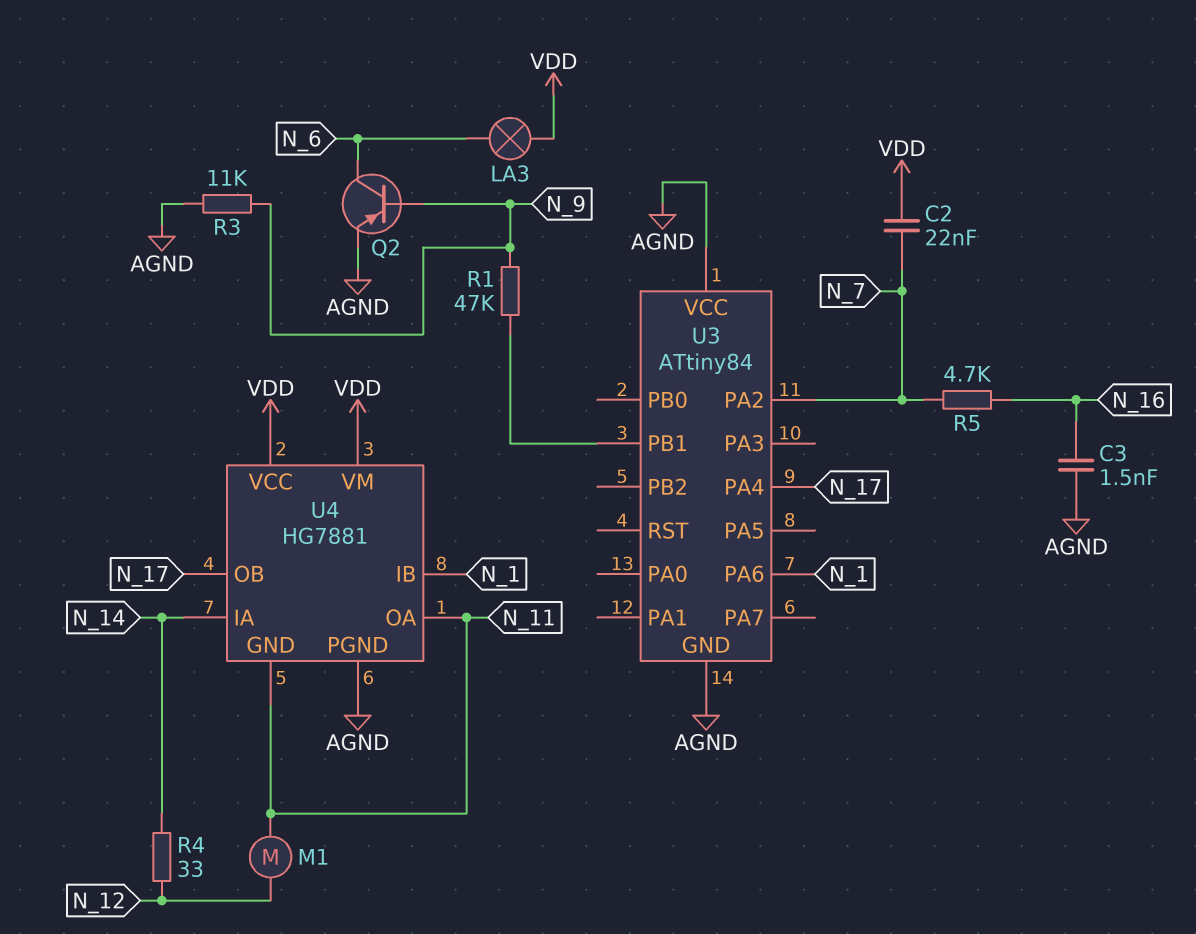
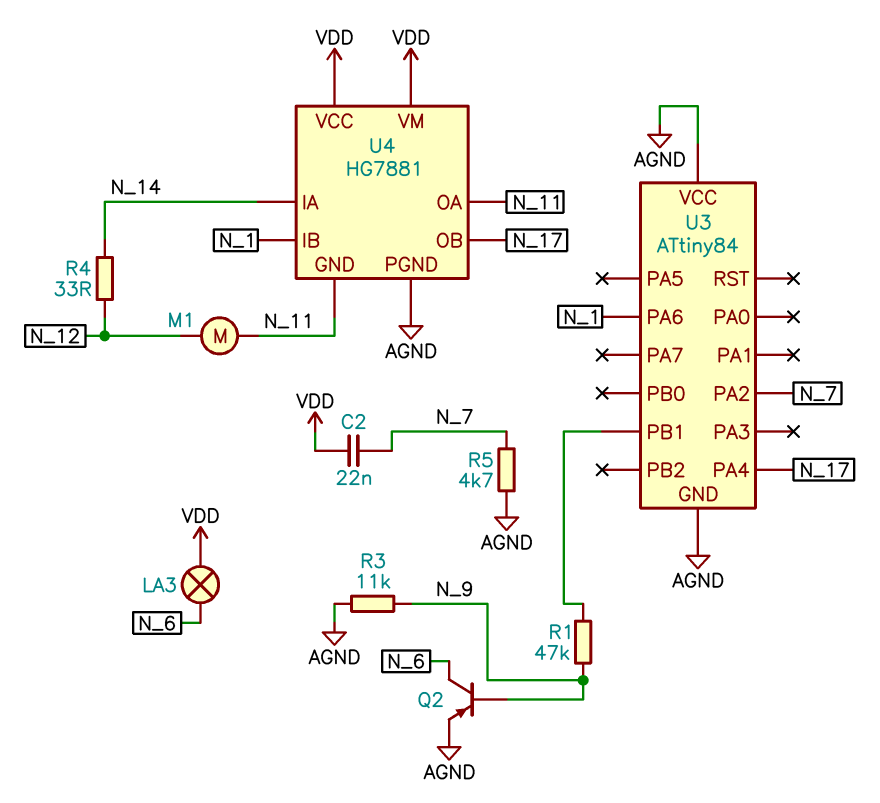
C3: 1.5nF (AGND, N_16) -> none
R5: 4.7k (N_7, N_16) -> 4.7k (AGND, N_7)

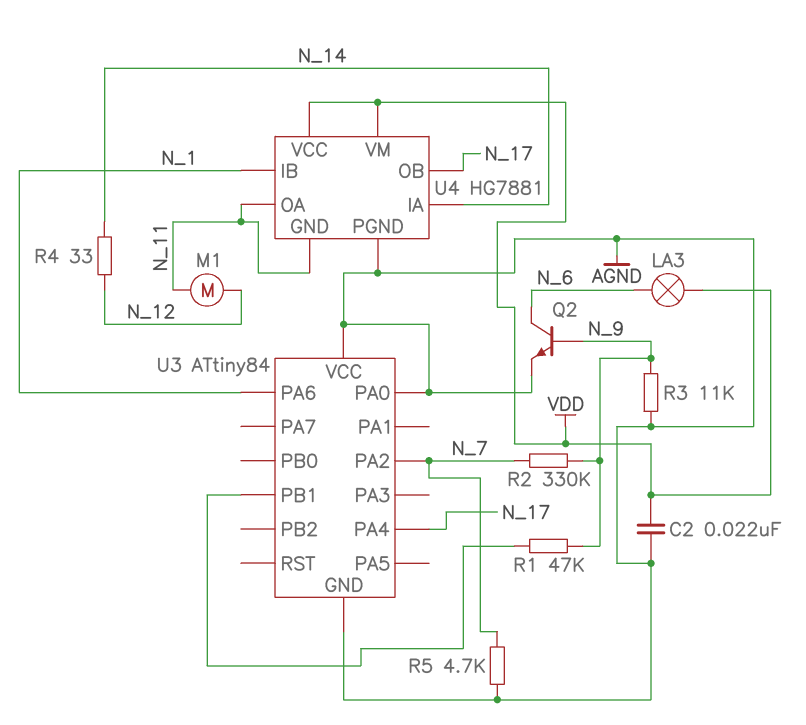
C2: 22nF (N_7, VDD) -> 22nF (AGND, VDD)
Q2: PNP (B N_9, C N_6, E AGND) -> NPN (B N_9, C N_6, E AGND)
R2: none -> 330k (N_7, N_9)
U3 pin PA0: none -> AGND

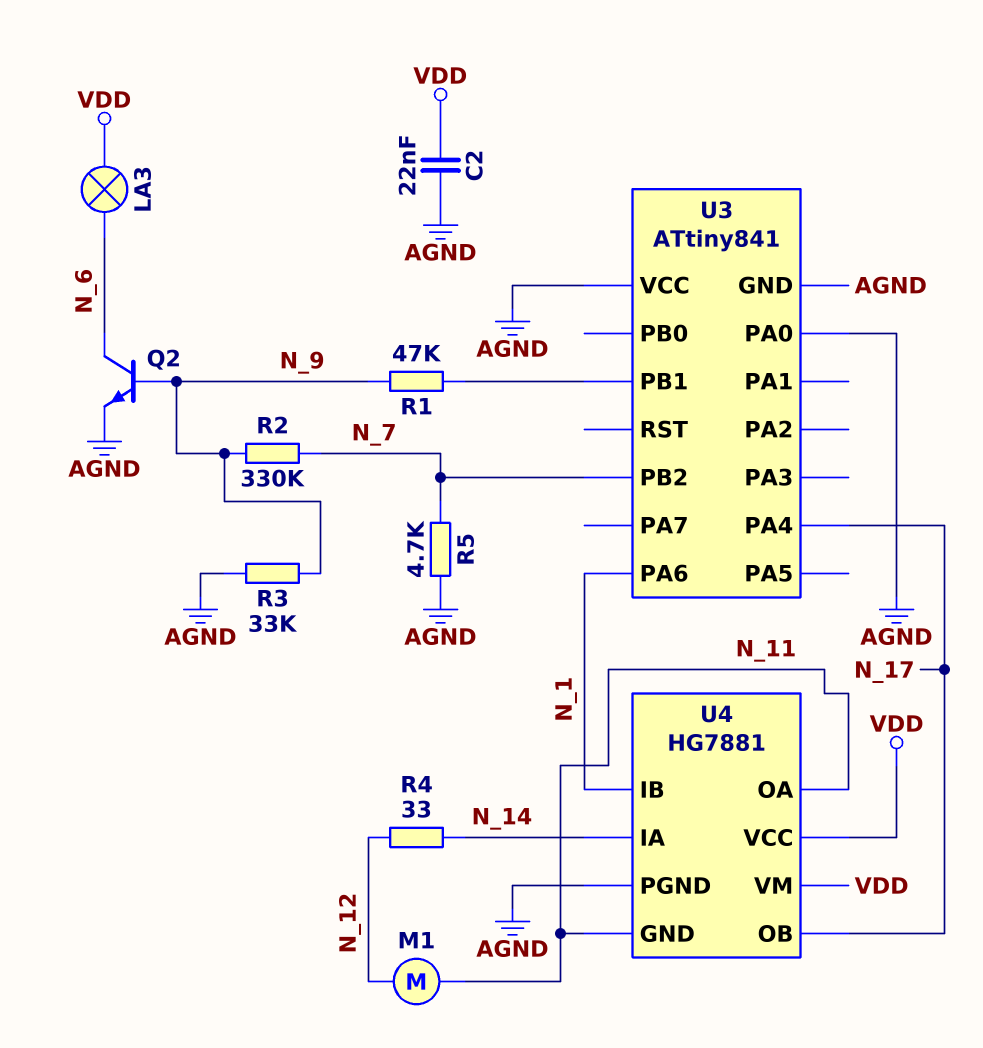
R3: 11k (AGND, N_9) -> 33k (AGND, N_9)
U3: ATtiny84 -> ATtiny841
U3 pin PA2: N_7 -> none
U3 pin PB2: none -> N_7

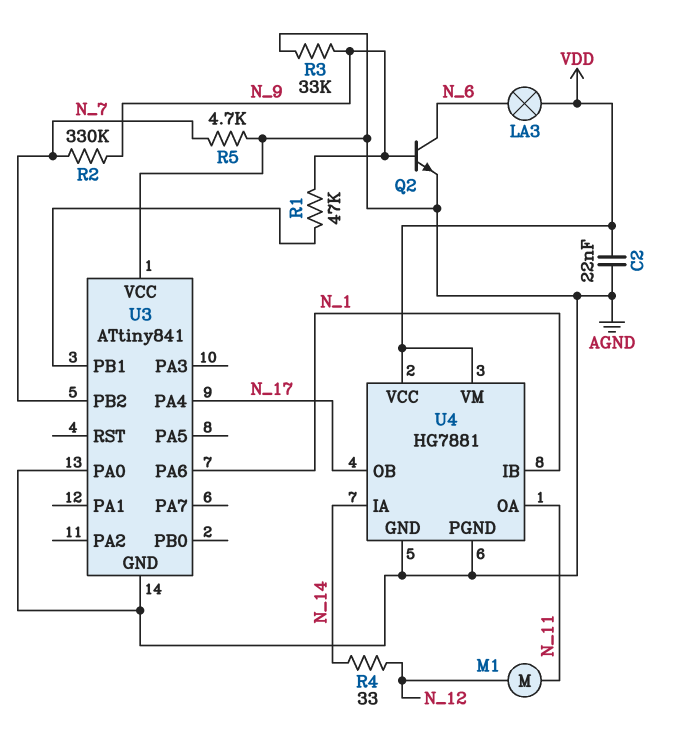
U4 pin GND: N_11 -> AGND

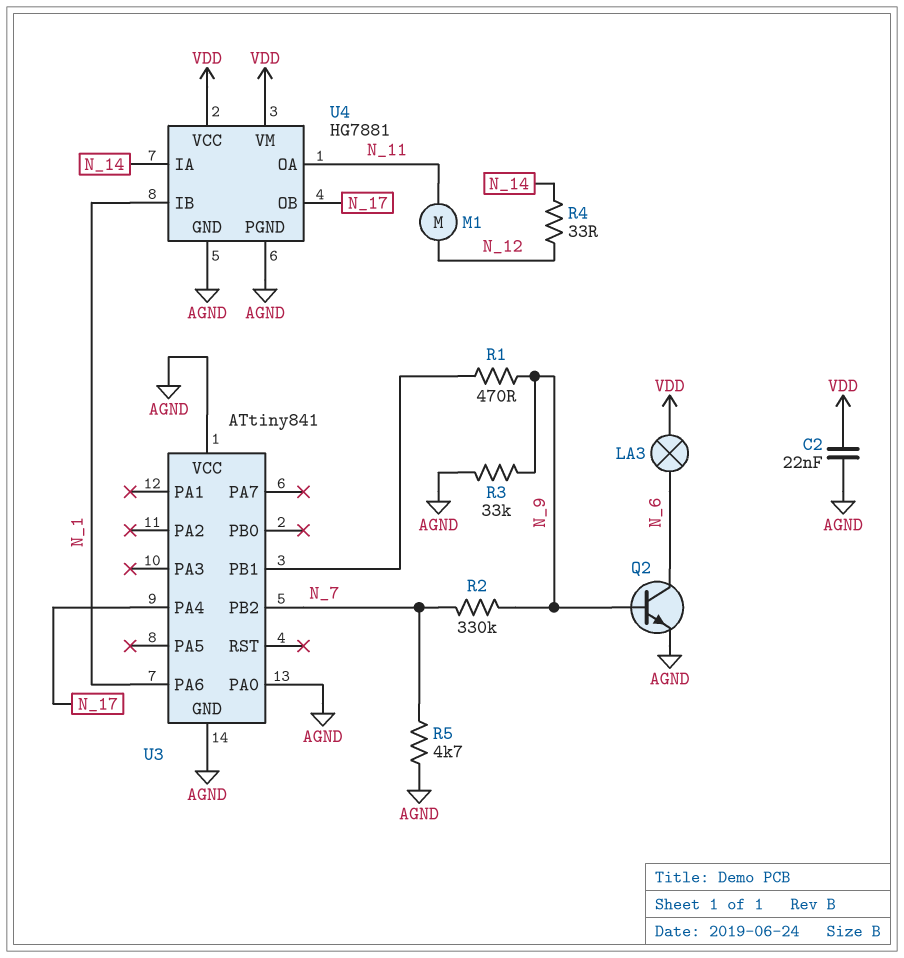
R1: 47k (N_9, U3/PB1) -> 470 (N_9, U3/PB1)

